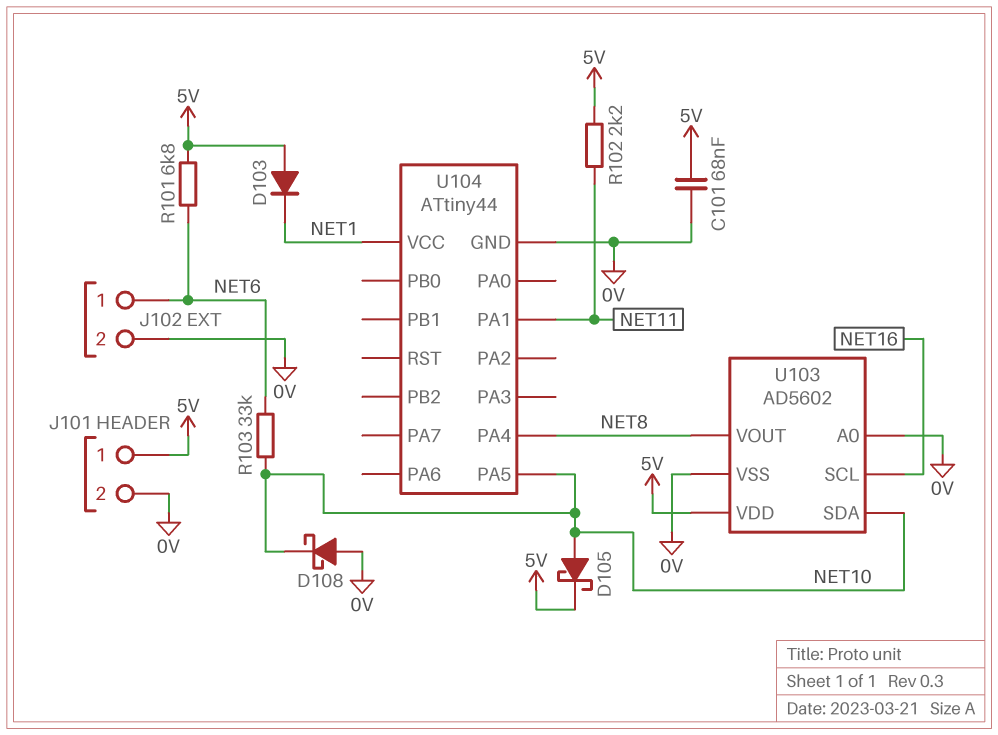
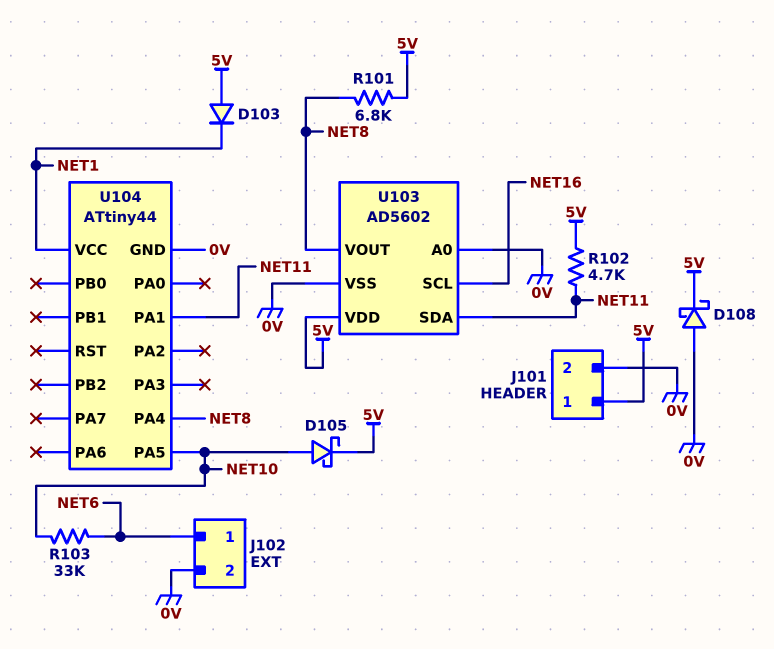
C101: 68nF (0V, 5V) -> none
D108: schottky (A 0V, K NET10) -> schottky (A 0V, K 5V)
R101: 6.8k (5V, NET6) -> 6.8k (5V, NET8)
R102: 2.2k (5V, NET11) -> 4.7k (5V, NET11)
U103 pin SDA: NET10 -> NET11

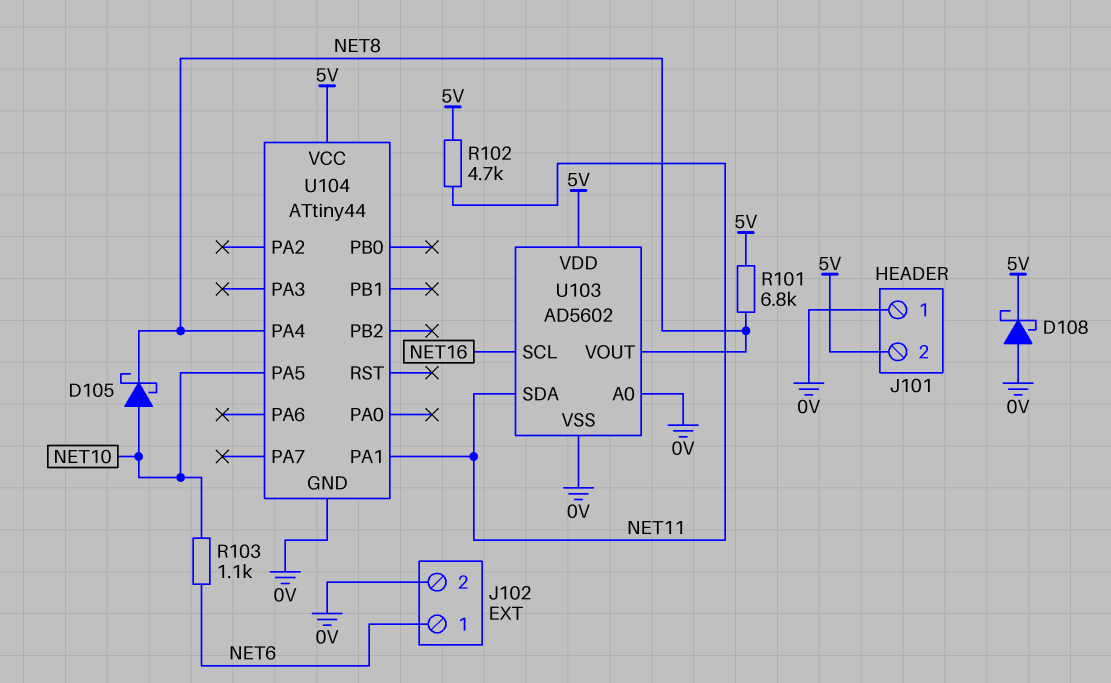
D103: diode (A 5V, K NET1) -> none
D105: schottky (A NET10, K 5V) -> schottky (A NET10, K NET8)
J101 pin 1: 5V -> 0V
J101 pin 2: 0V -> 5V
R103: 33k (NET6, NET10) -> 1.1k (NET6, NET10)
U104 pin VCC: NET1 -> 5V

